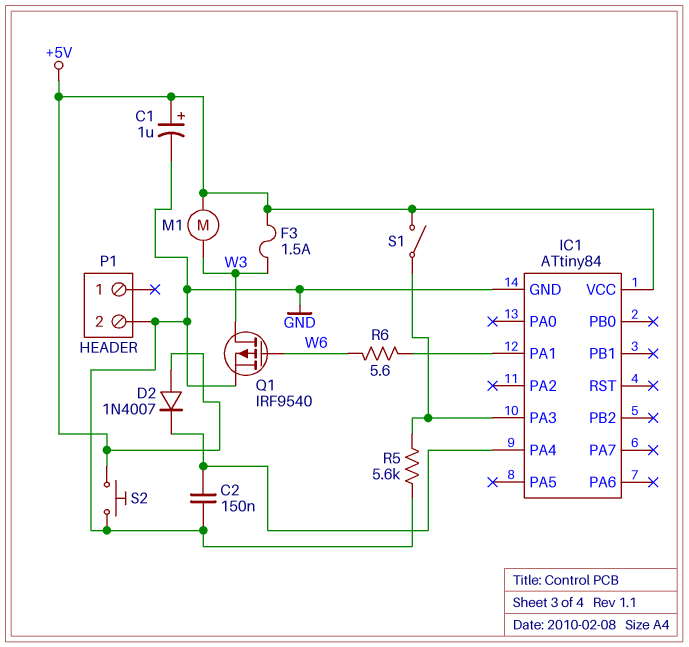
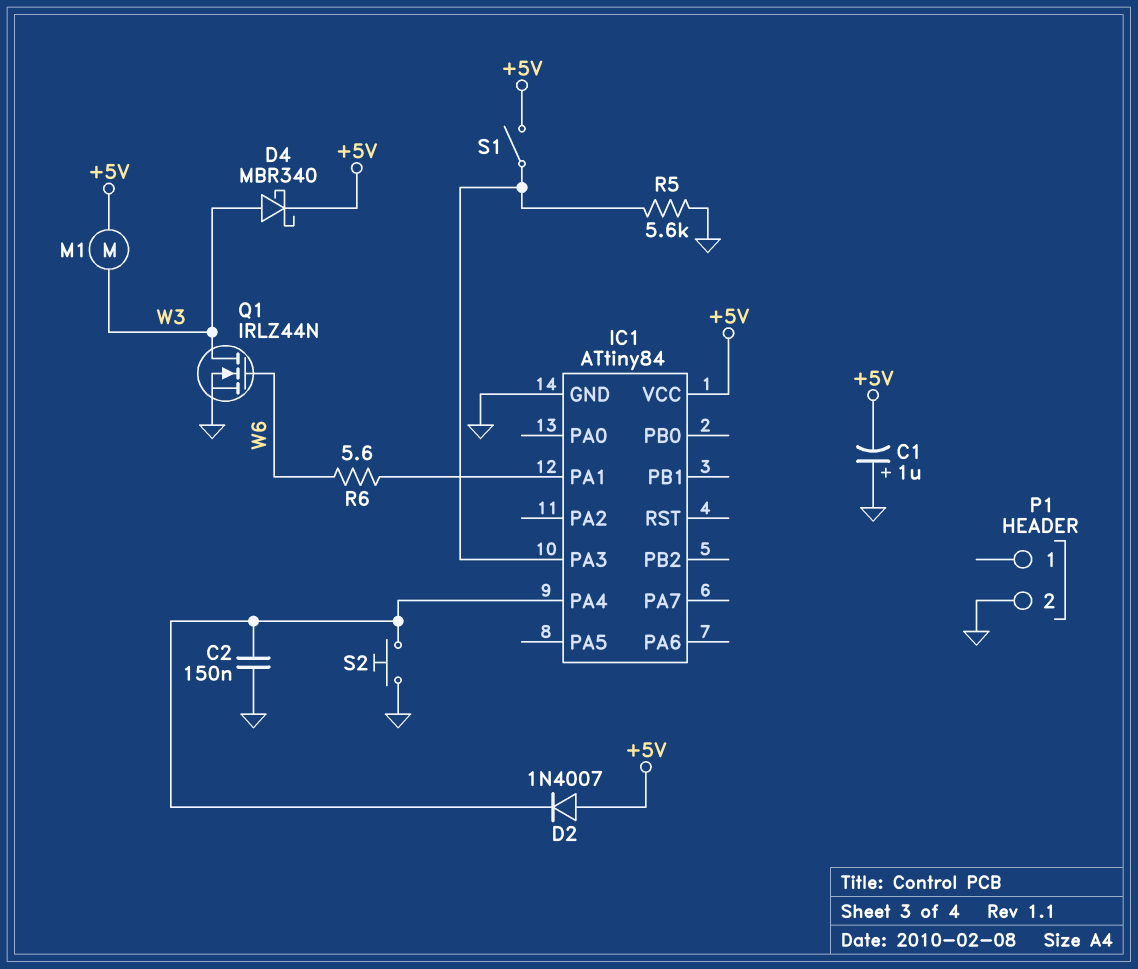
C1: 1uF (plus +5V, minus GND) -> 1uF (plus GND, minus +5V)
D4: none -> schottky MBR340 (A W3, K +5V)
F3: 1.5A (+5V, W3) -> none
Q1: PMOS IRF9540 (G W6, D W3, S GND) -> NMOS IRLZ44N (G W6, D W3, S GND)
S2: button (+5V, GND) -> button (GND, IC1/PA4)

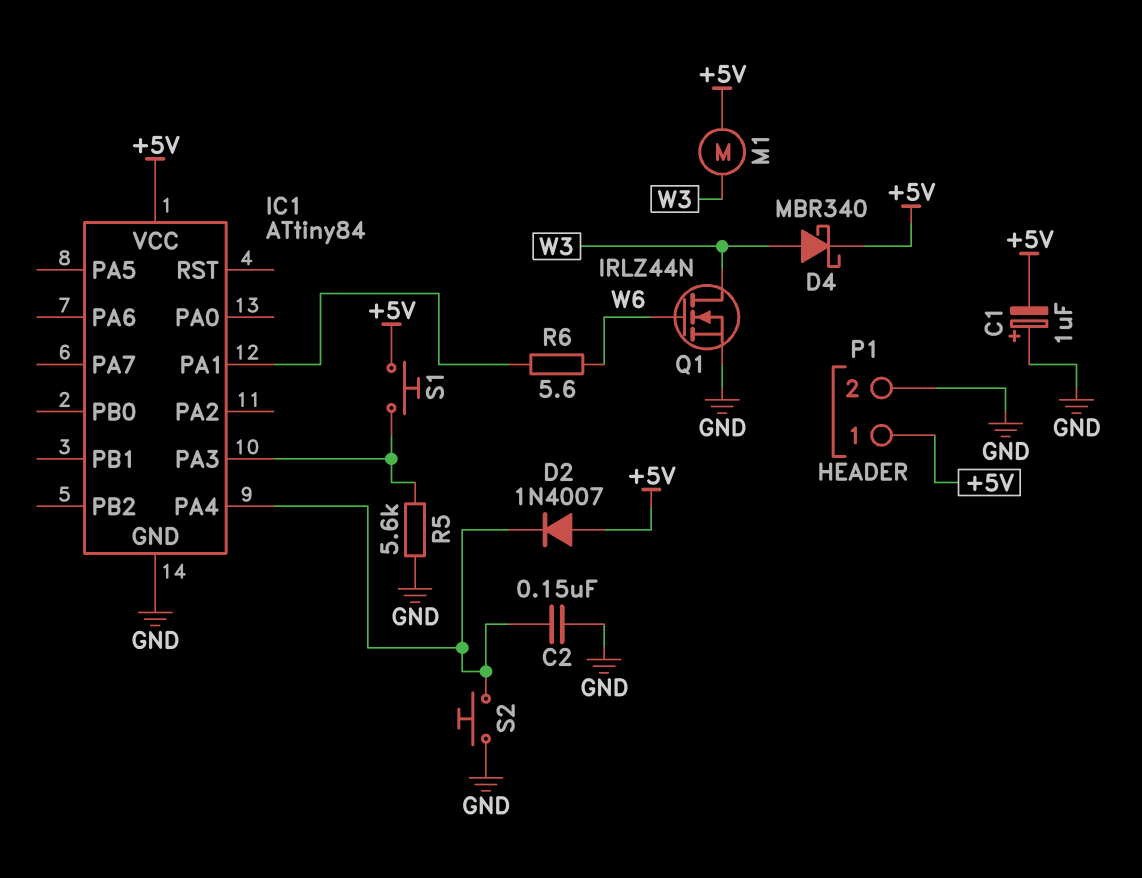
P1 pin 1: none -> +5V
S1: switch (+5V, IC1/PA3) -> button (+5V, IC1/PA3)

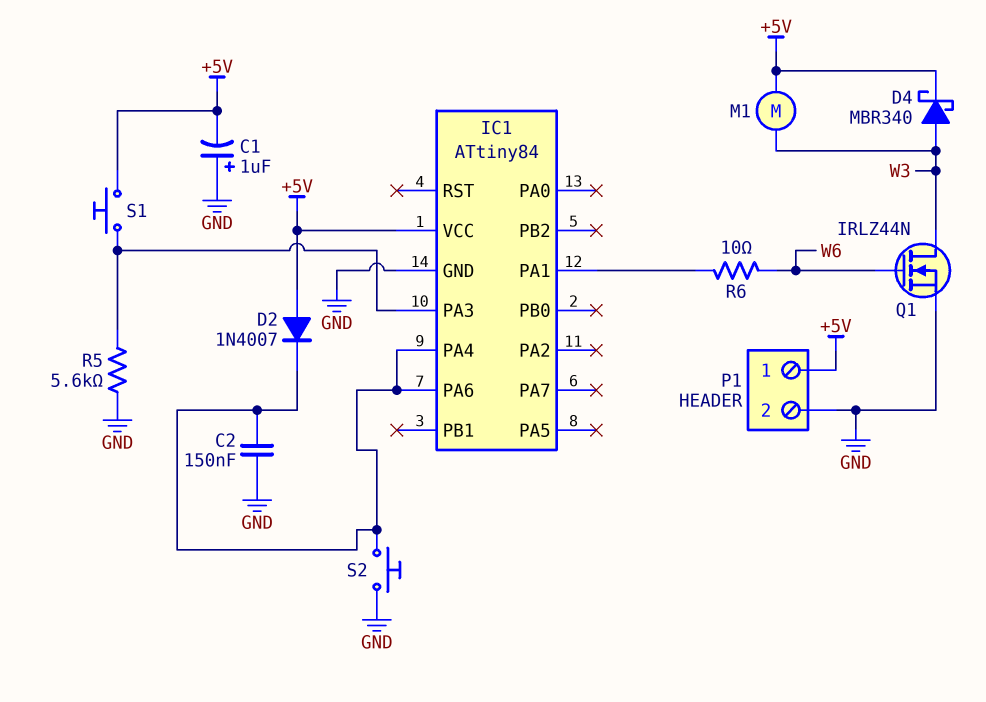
IC1 pin PA6: none -> IC1/PA4
R6: 5.6 (IC1/PA1, W6) -> 10 (IC1/PA1, W6)

